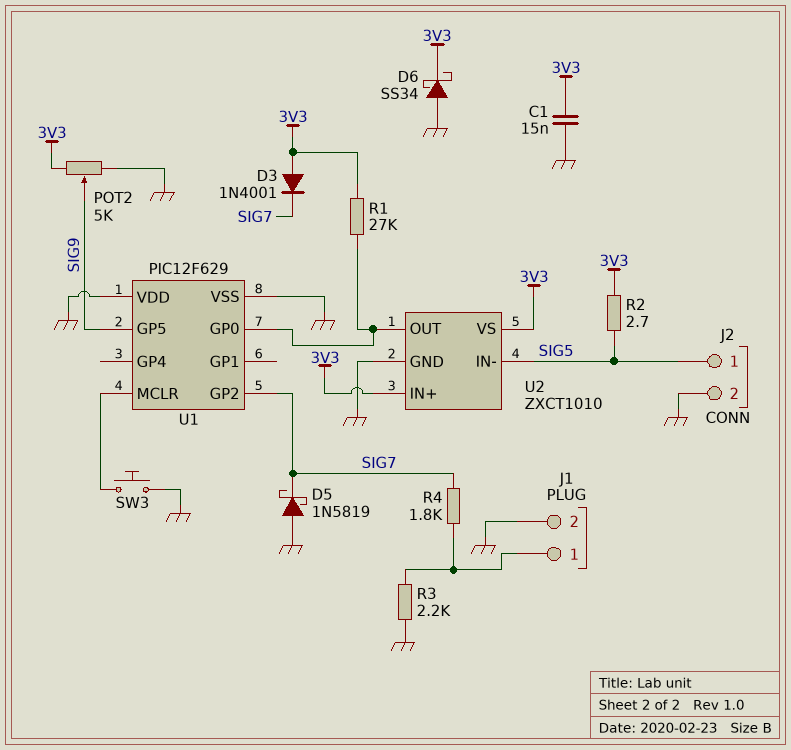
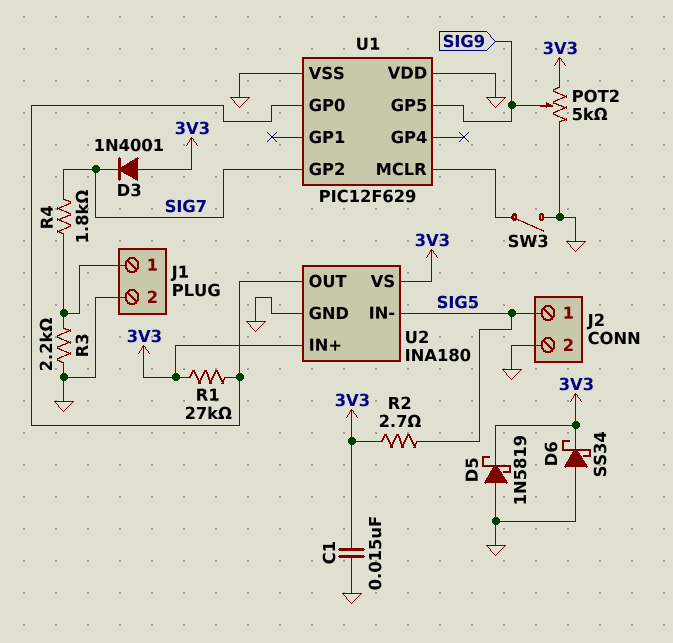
D5: schottky 1N5819 (A GND, K SIG7) -> schottky 1N5819 (A GND, K 3V3)
SW3: button (GND, U1/MCLR) -> switch (GND, U1/MCLR)
U2: ZXCT1010 -> INA180

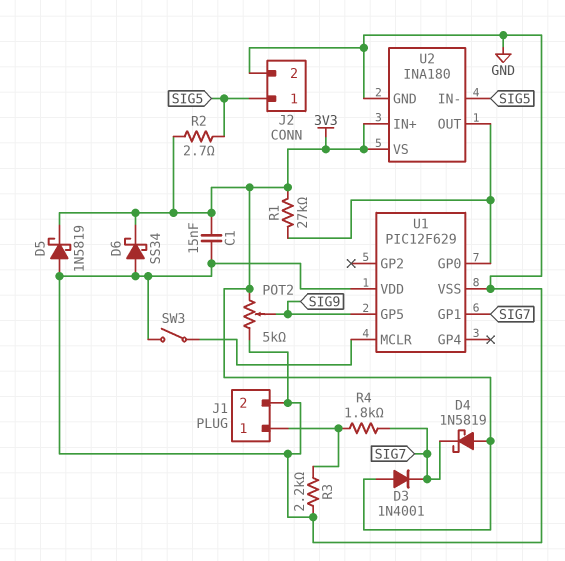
D4: none -> schottky 1N5819 (A 3V3, K SIG7)
U1 pin GP1: none -> SIG7
U1 pin GP2: SIG7 -> none

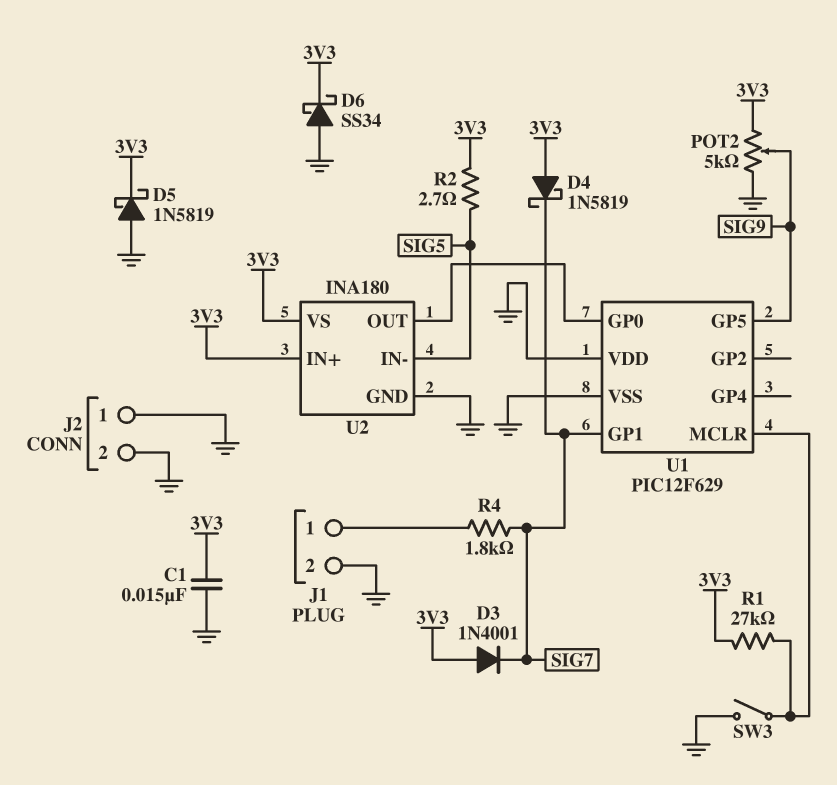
J2 pin 1: SIG5 -> GND
R1: 27k (3V3, U1/GP0) -> 27k (3V3, U1/MCLR)
R3: 2.2k (GND, J1/1) -> none

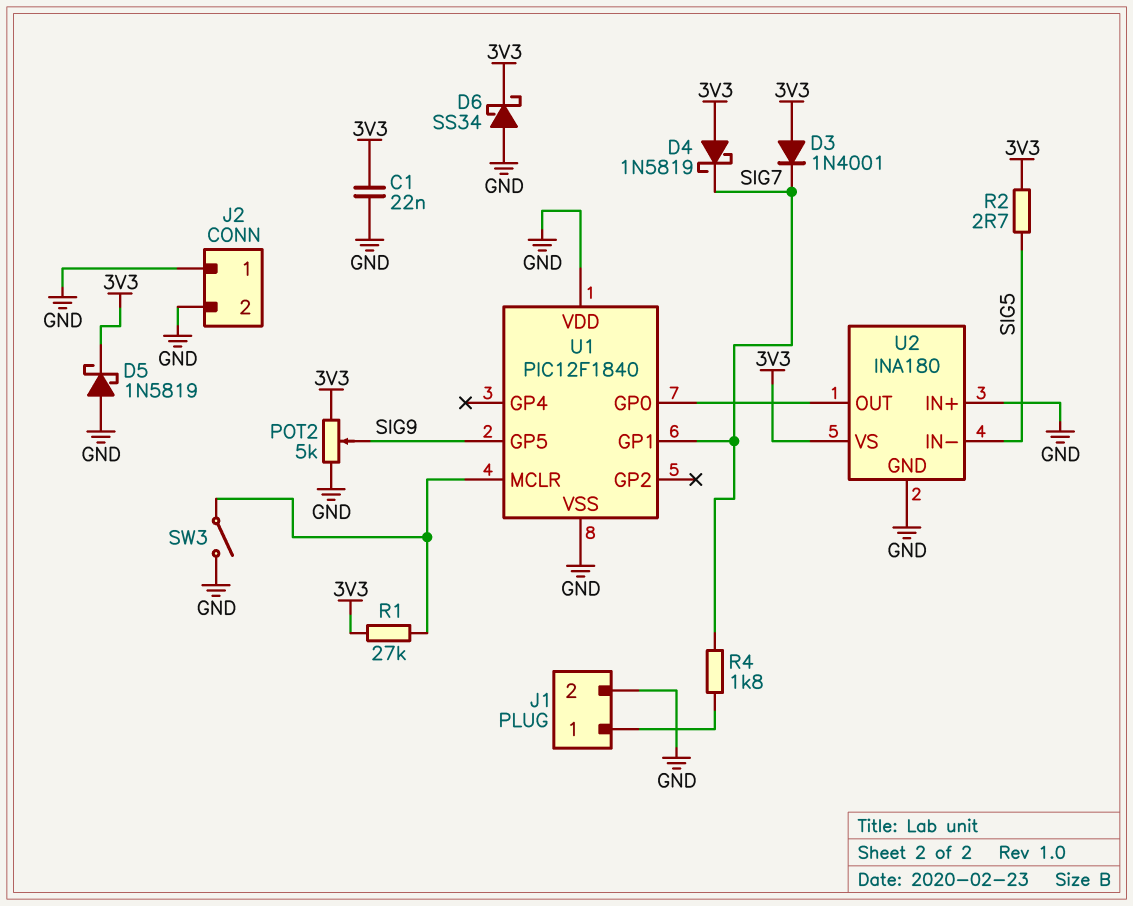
C1: 15nF (3V3, GND) -> 22nF (3V3, GND)
U1: PIC12F629 -> PIC12F1840
U2 pin IN+: 3V3 -> GND

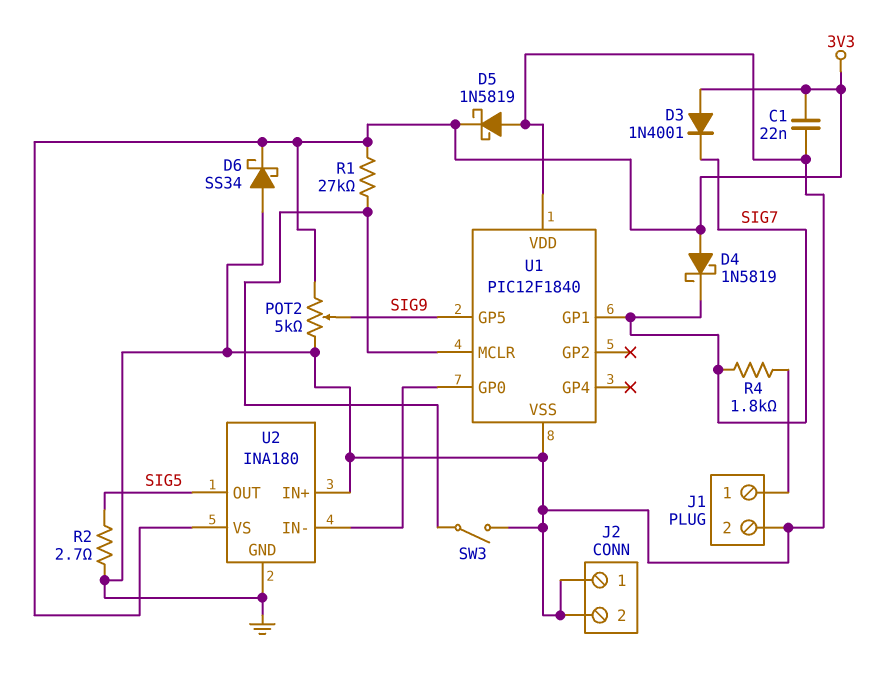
R2: 2.7 (3V3, SIG5) -> 2.7 (GND, SIG5)
U2 pin IN-: SIG5 -> U1/GP0
U2 pin OUT: U1/GP0 -> SIG5

